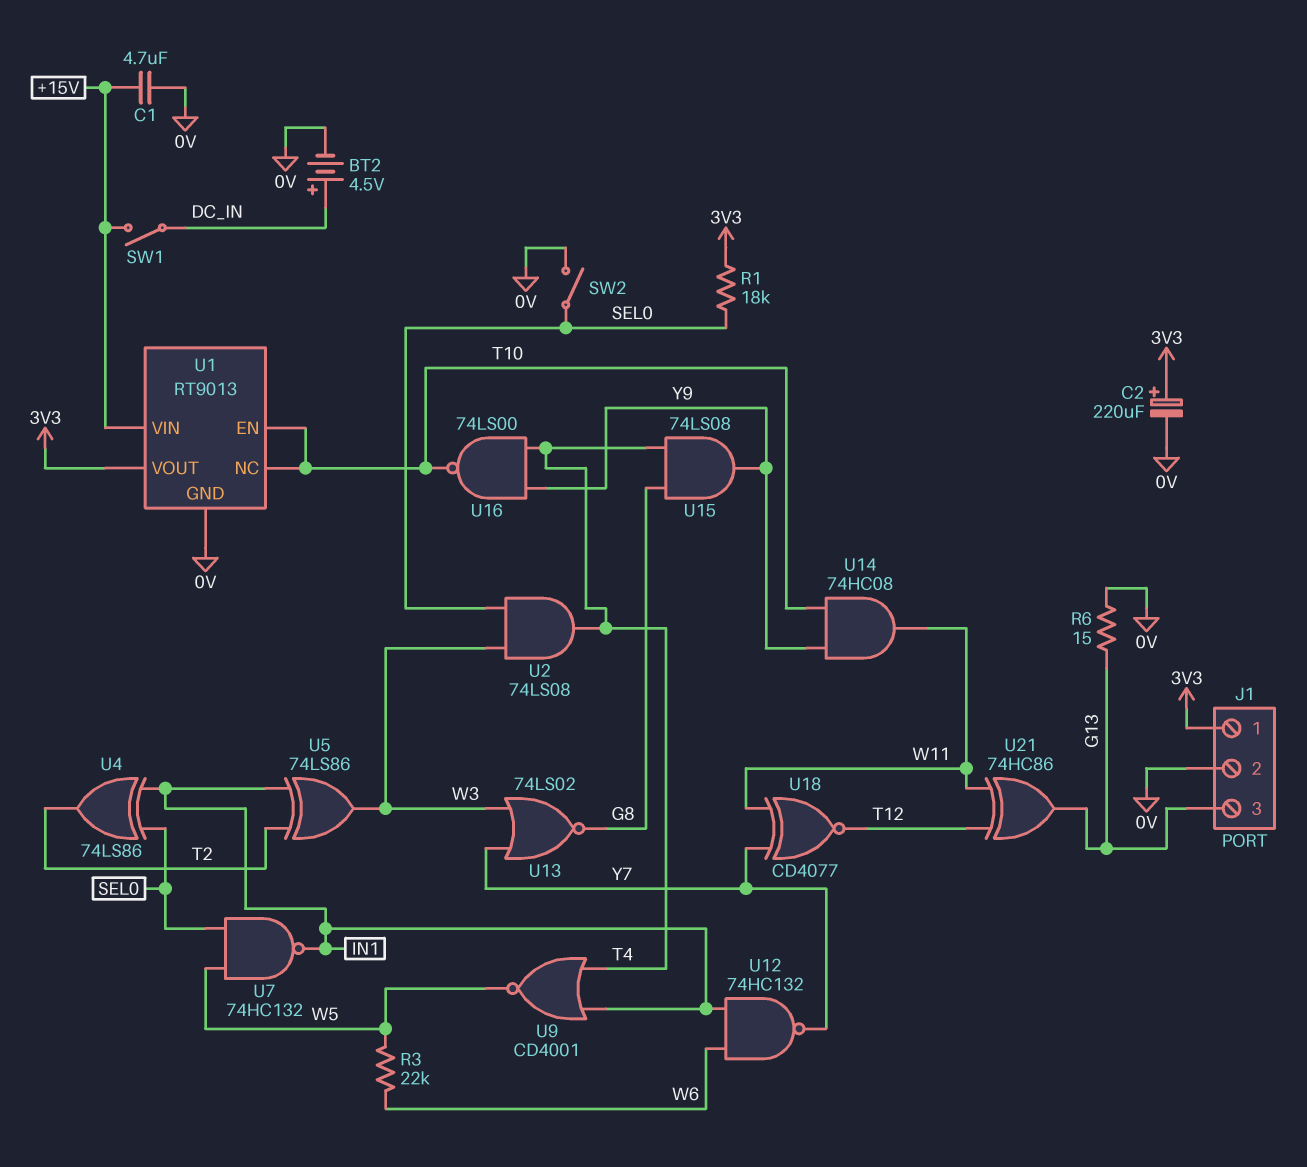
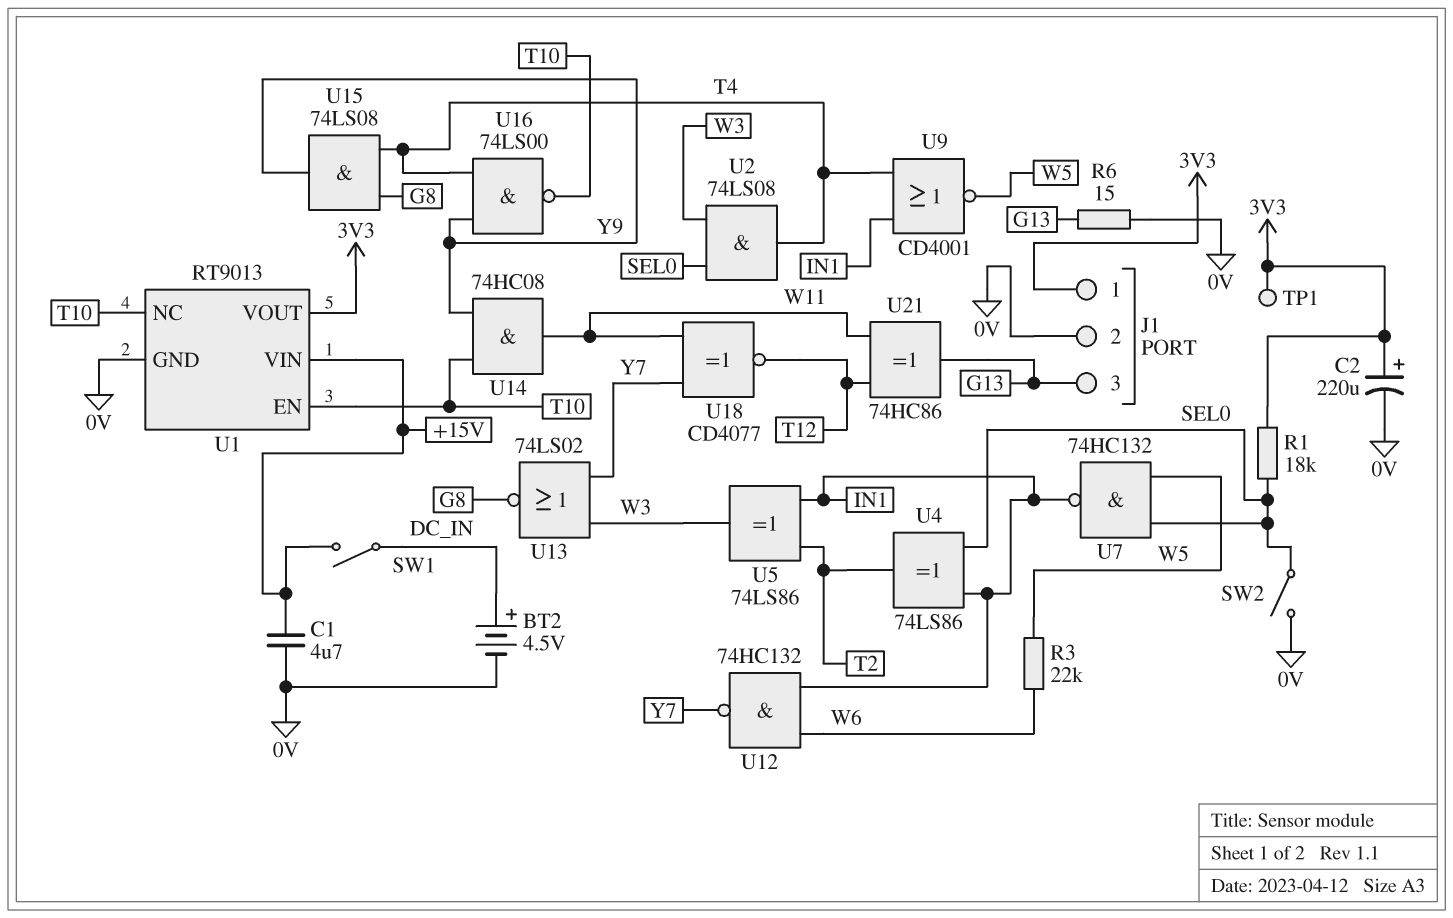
TP1: none -> test point (3V3)

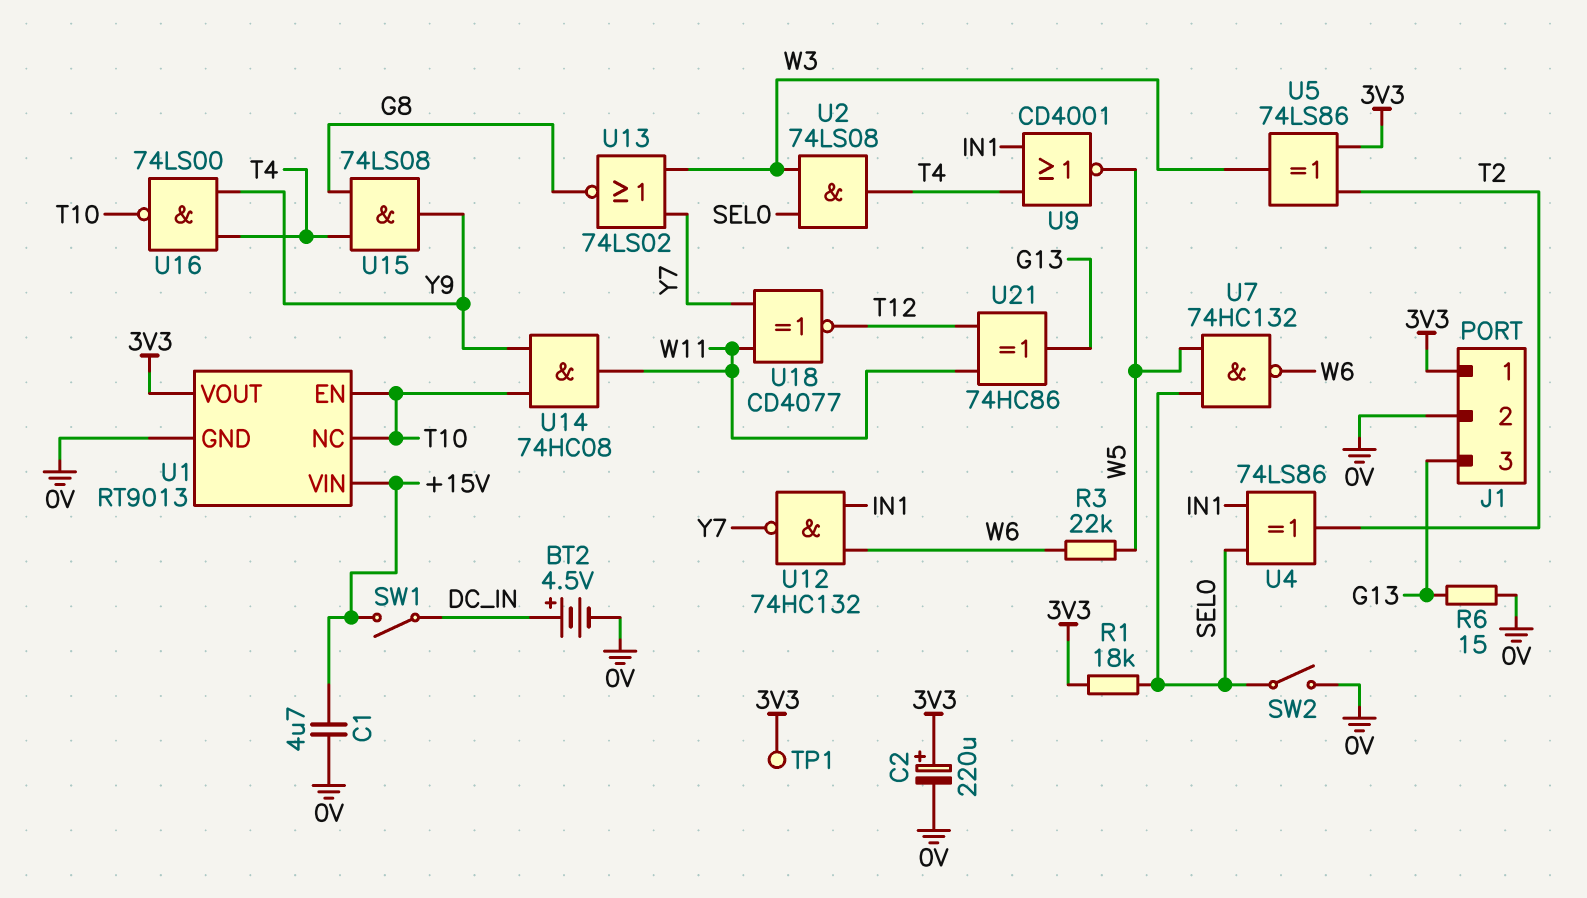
U5: XOR 74LS86 (in IN1, in T2, out W3) -> XOR 74LS86 (in 3V3, in T2, out W3)
U7: NAND 74HC132 (in SEL0, in W5, out IN1) -> NAND 74HC132 (in SEL0, in W5, out W6)

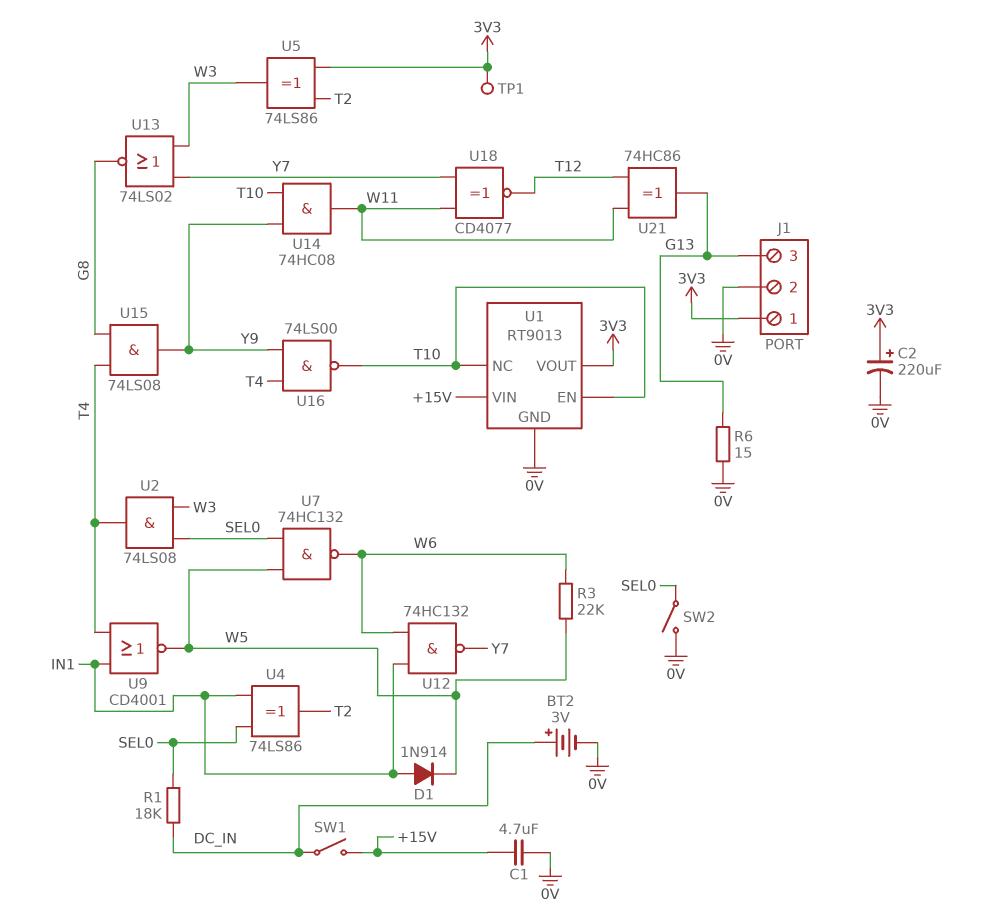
BT2: 4.5V (plus DC_IN, minus 0V) -> 3V (plus DC_IN, minus 0V)
D1: none -> diode 1N914 (A IN1, K W5)
R1: 18k (3V3, SEL0) -> 18k (DC_IN, SEL0)

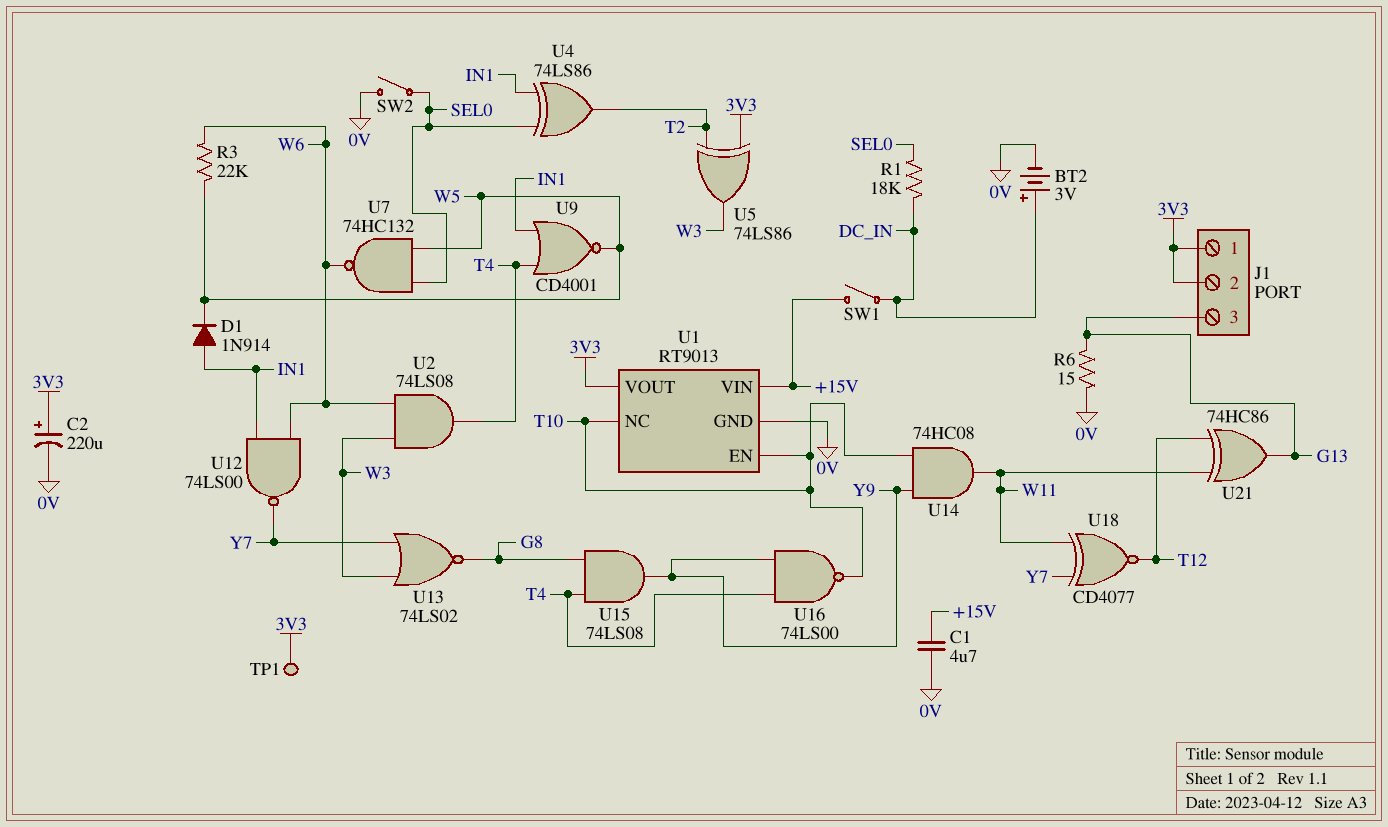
J1 pin 2: 0V -> 3V3
U2: AND 74LS08 (in SEL0, in W3, out T4) -> AND 74LS08 (in W3, in W6, out T4)
U12: NAND 74HC132 (in IN1, in W6, out Y7) -> NAND 74LS00 (in IN1, in W6, out Y7)

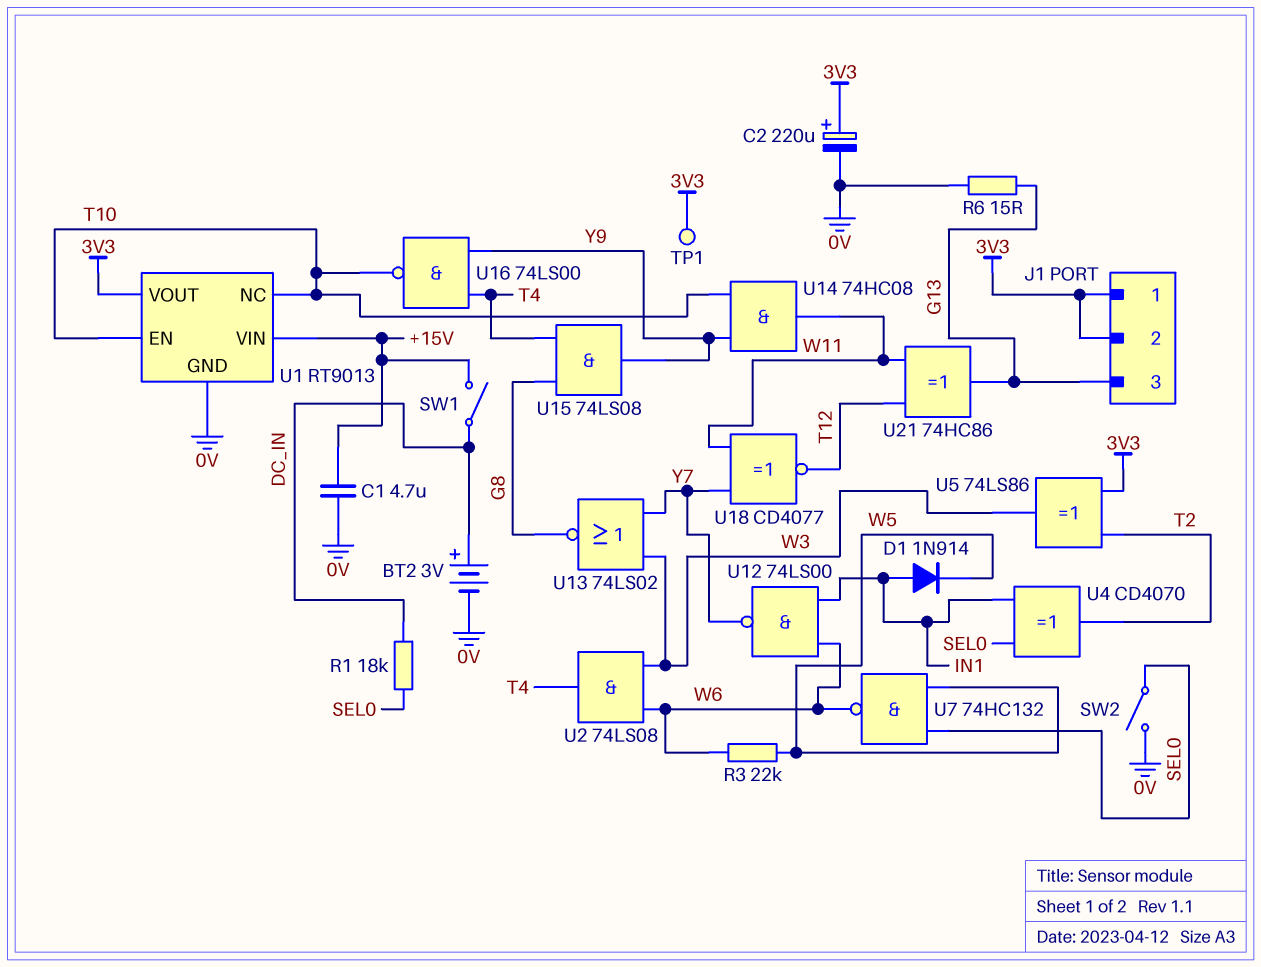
U4: XOR 74LS86 (in IN1, in SEL0, out T2) -> XOR CD4070 (in IN1, in SEL0, out T2)
U9: NOR CD4001 (in IN1, in T4, out W5) -> none

